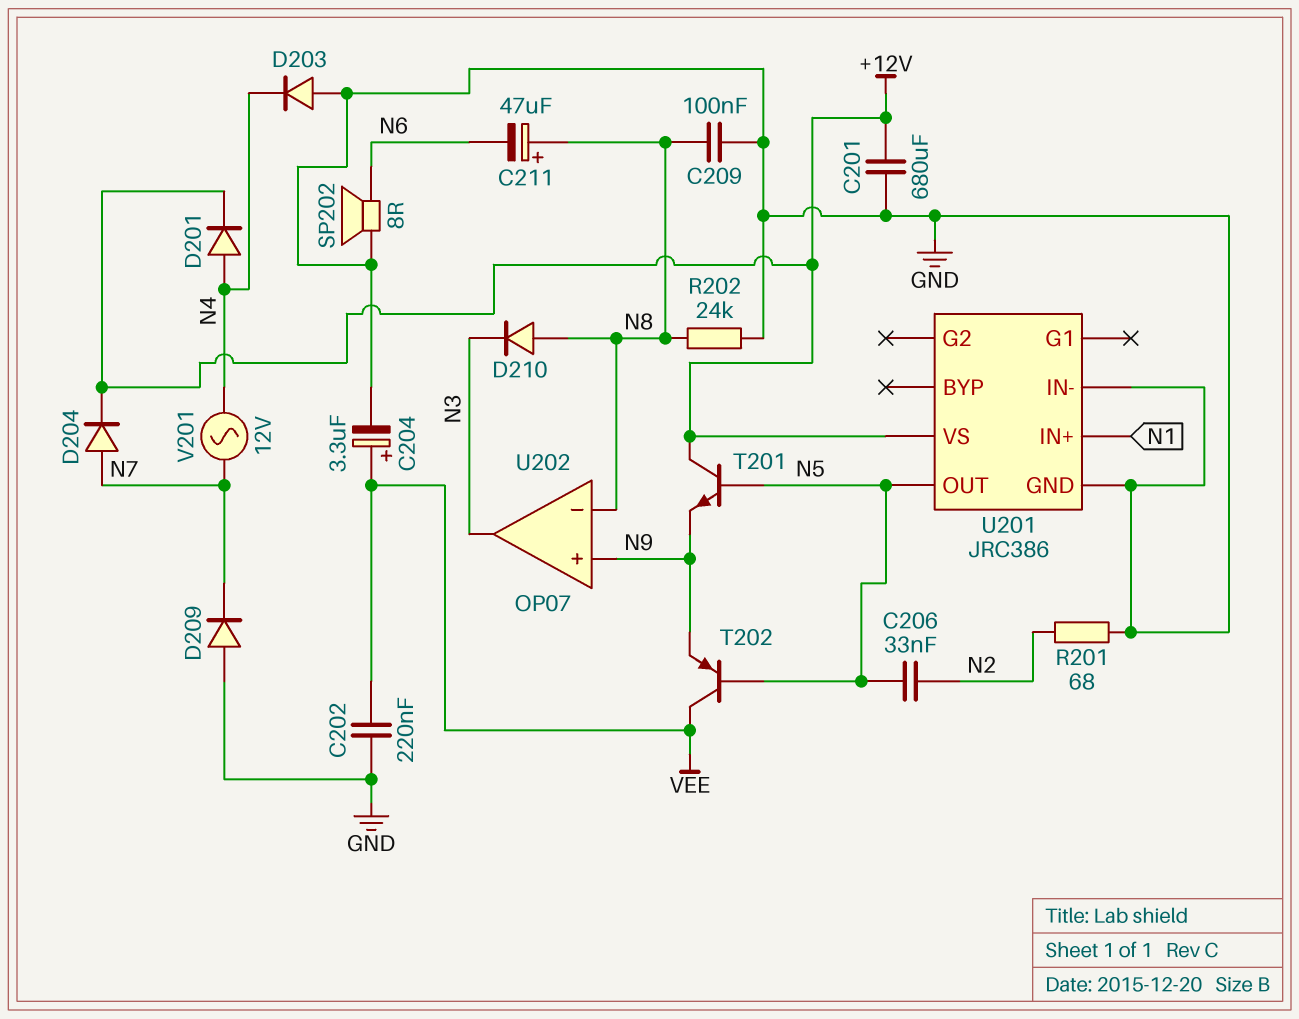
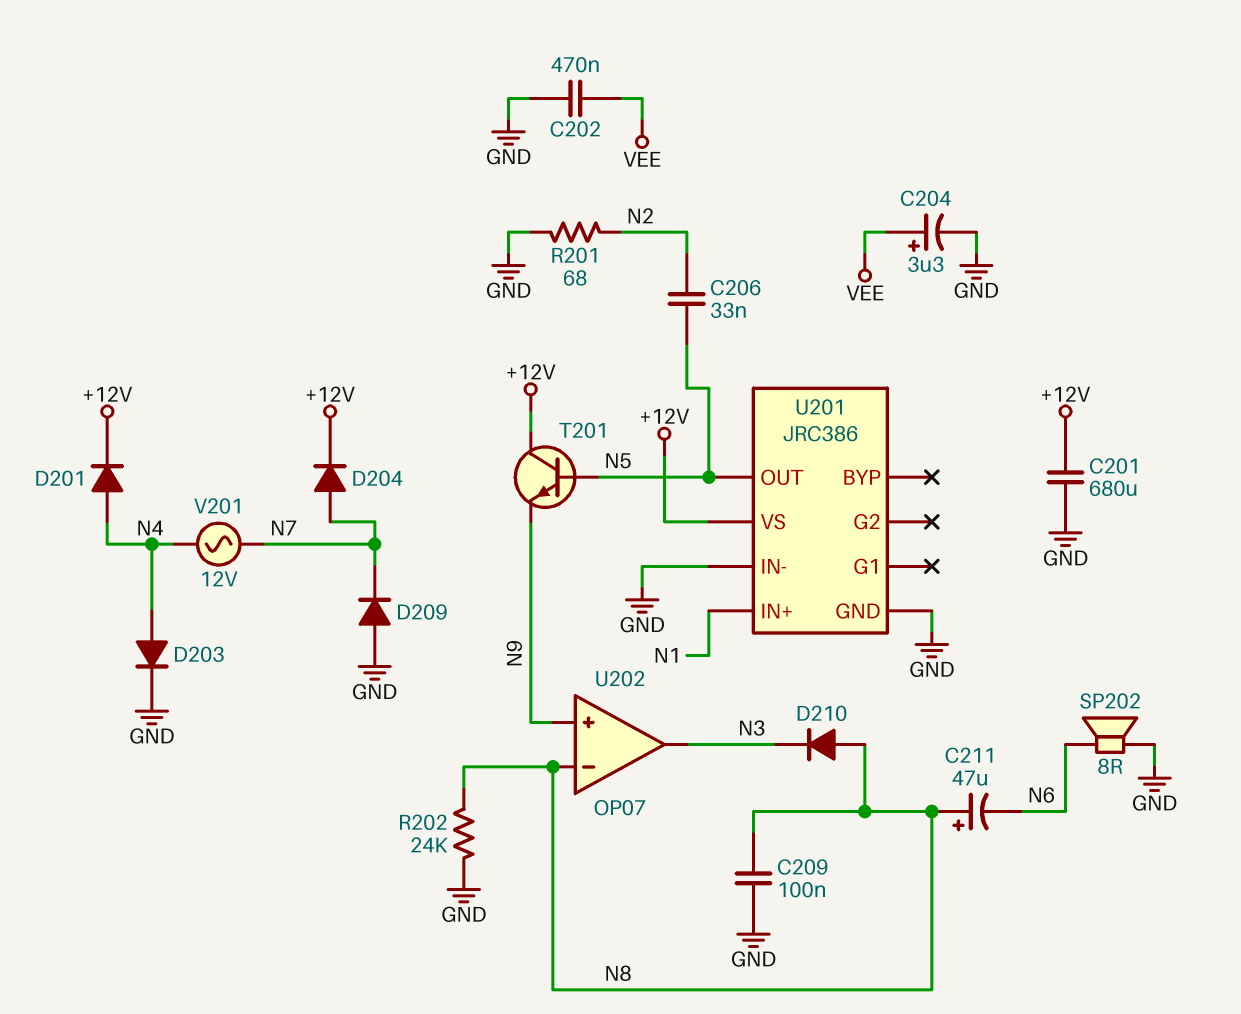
C202: 220nF (GND, VEE) -> 470nF (GND, VEE)
D203: diode (A GND, K N4) -> diode (A N4, K GND)
T202: PNP (B N5, C VEE, E N9) -> none

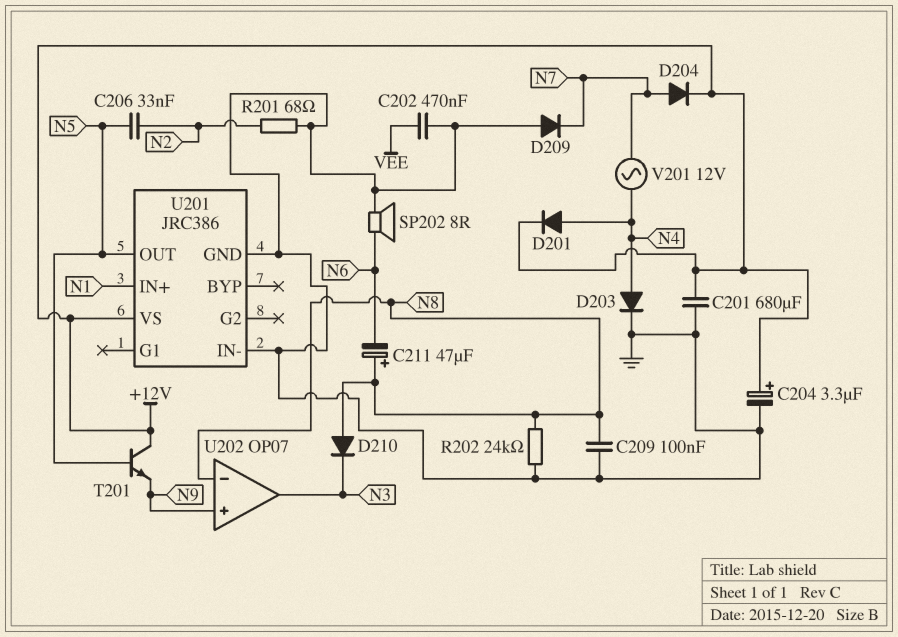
C204: 3.3uF (plus VEE, minus GND) -> 3.3uF (plus +12V, minus GND)

